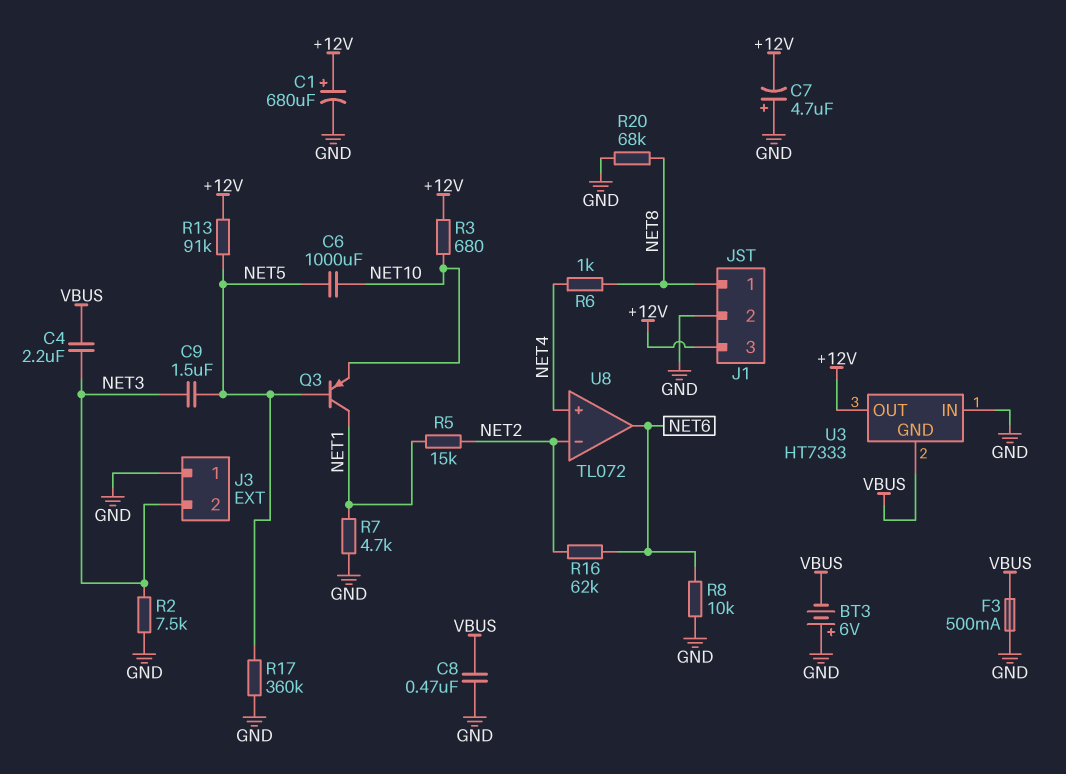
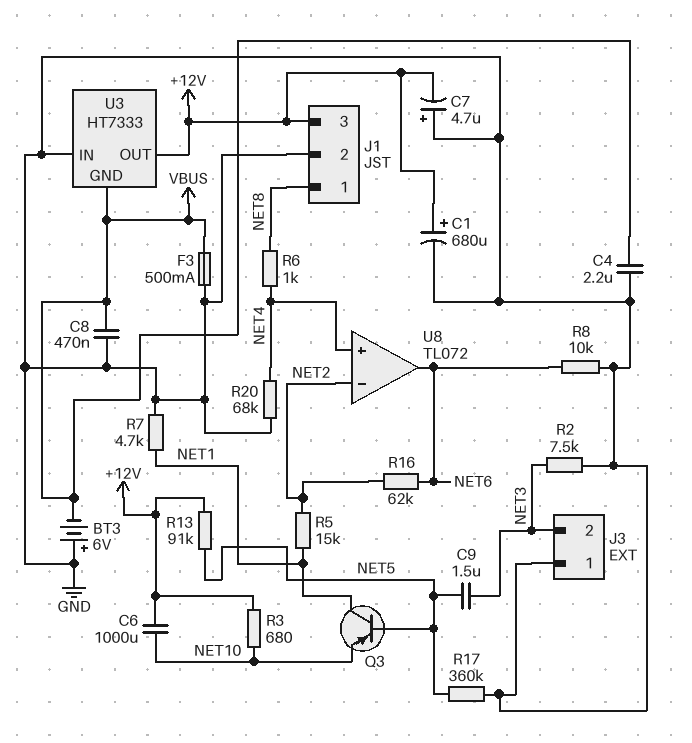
C4: 2.2uF (NET3, VBUS) -> 2.2uF (GND, VBUS)
C6: 1000uF (NET5, NET10) -> 1000uF (+12V, NET10)
R20: 68k (GND, NET8) -> 68k (GND, NET4)

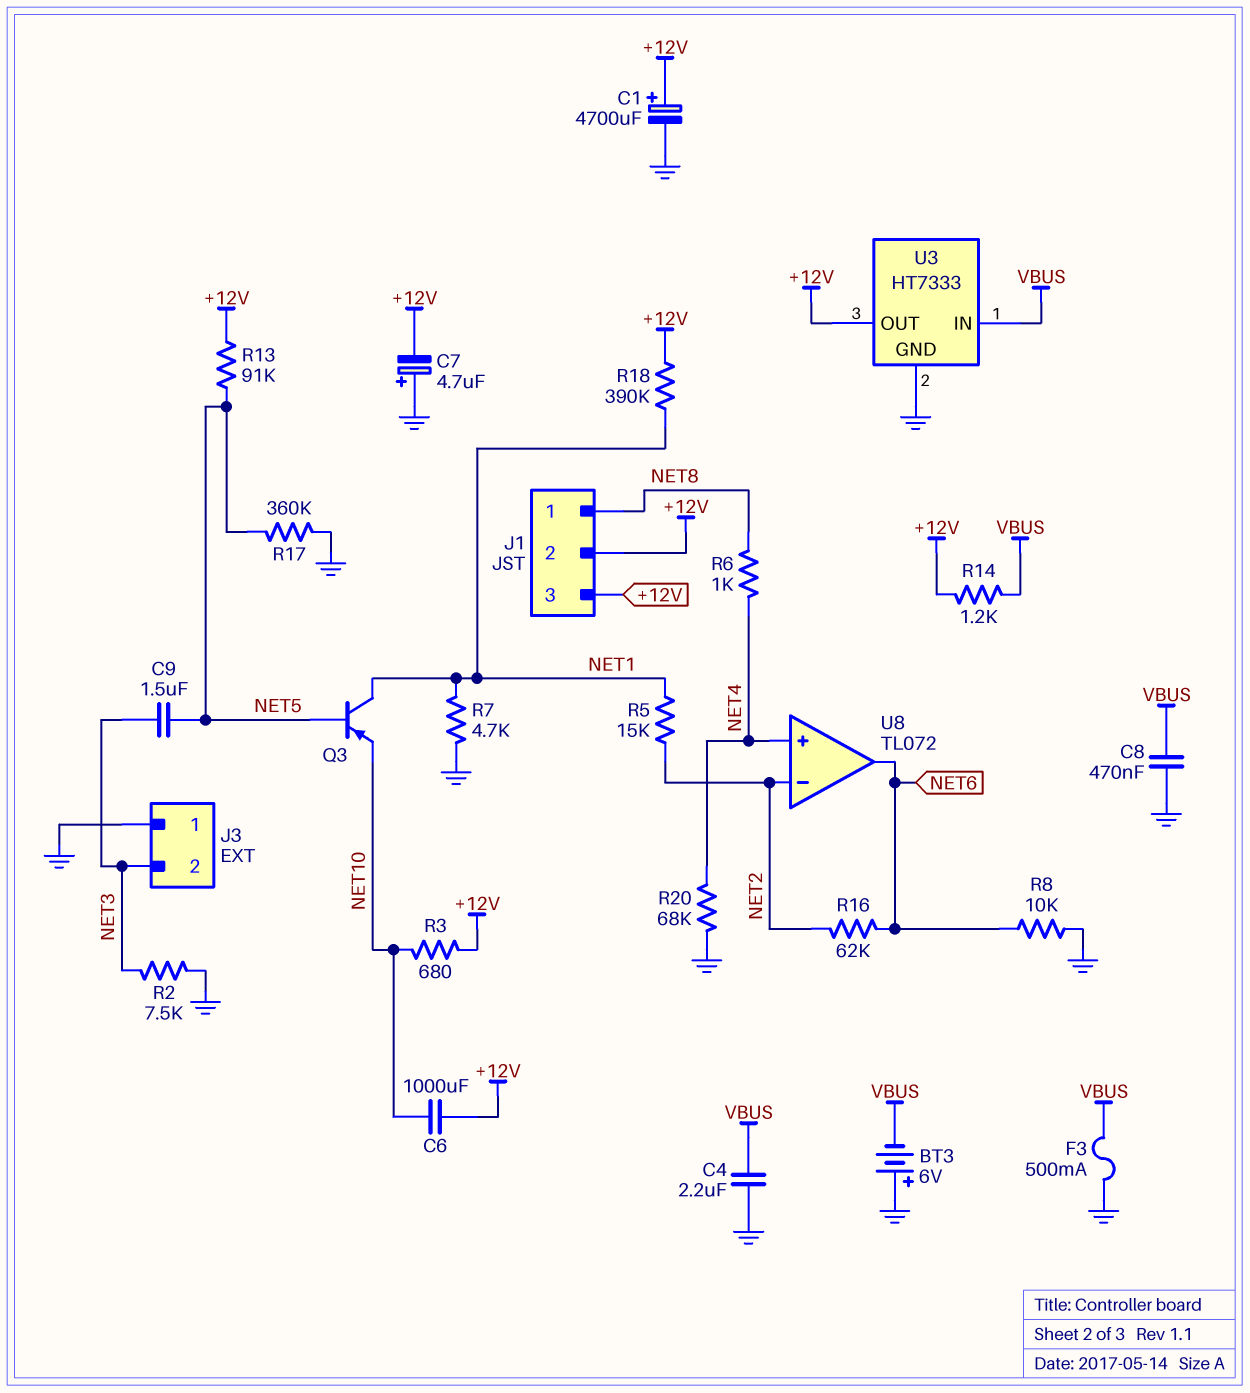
C1: 680uF (plus +12V, minus GND) -> 4700uF (plus +12V, minus GND)
J1 pin 2: GND -> +12V
R14: none -> 1.2k (+12V, VBUS)
R18: none -> 390k (+12V, NET1)
U3 pin GND: VBUS -> GND
U3 pin IN: GND -> VBUS

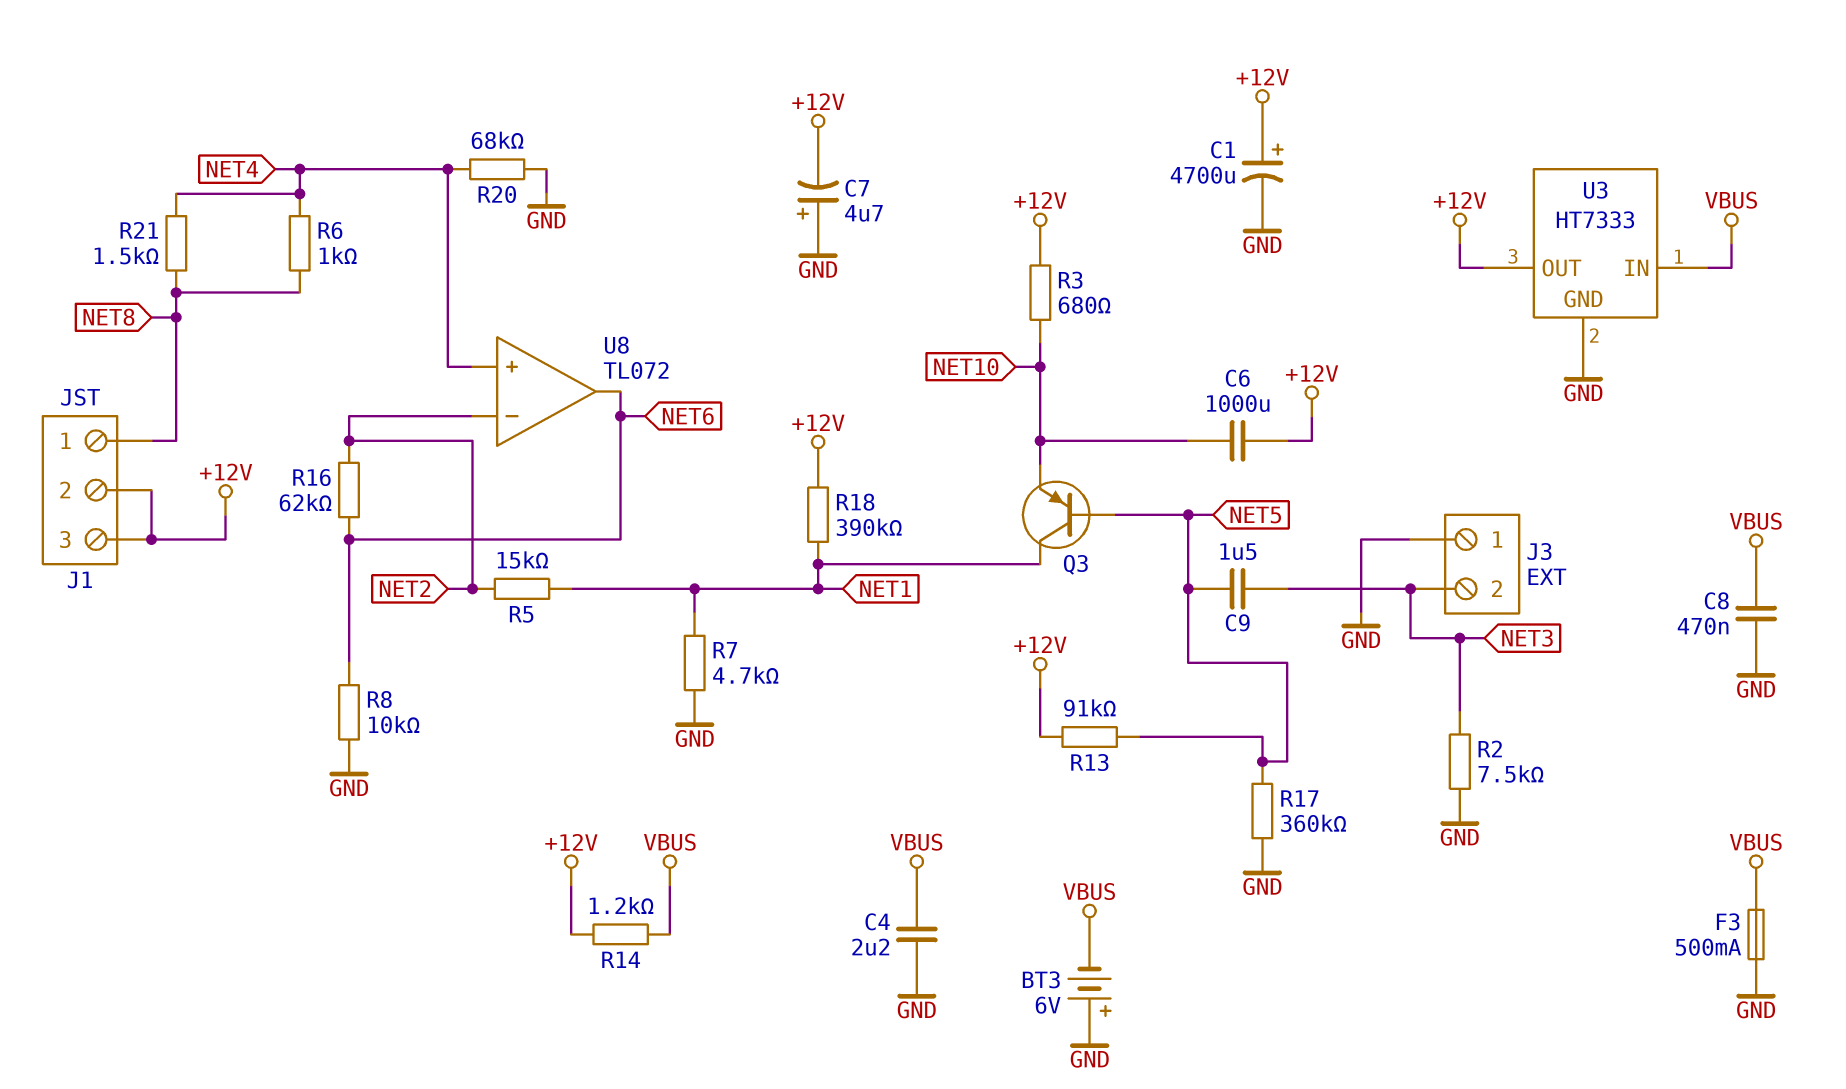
R21: none -> 1.5k (NET4, NET8)

